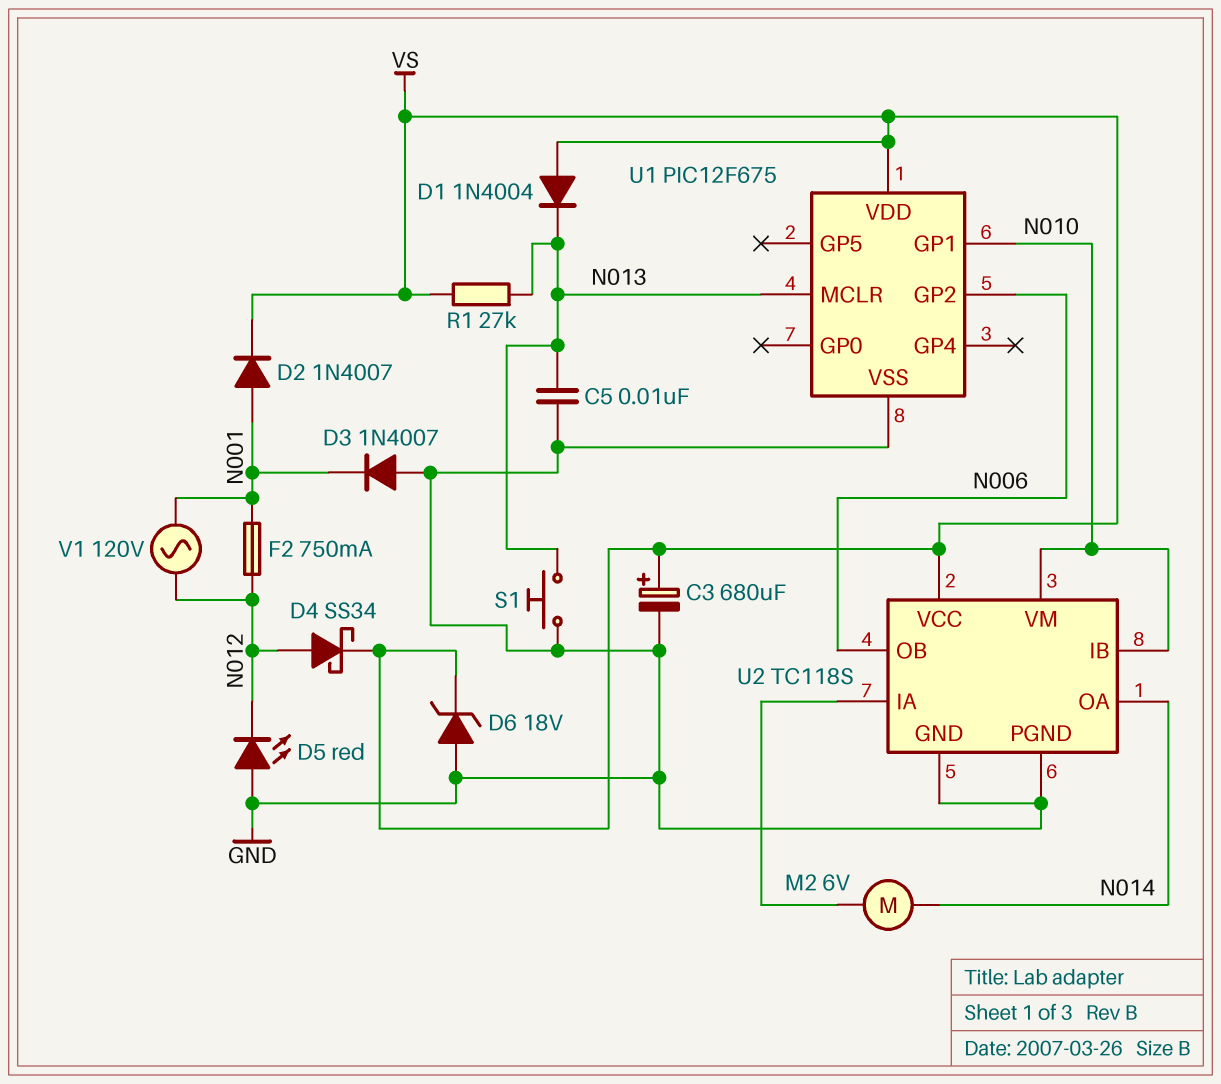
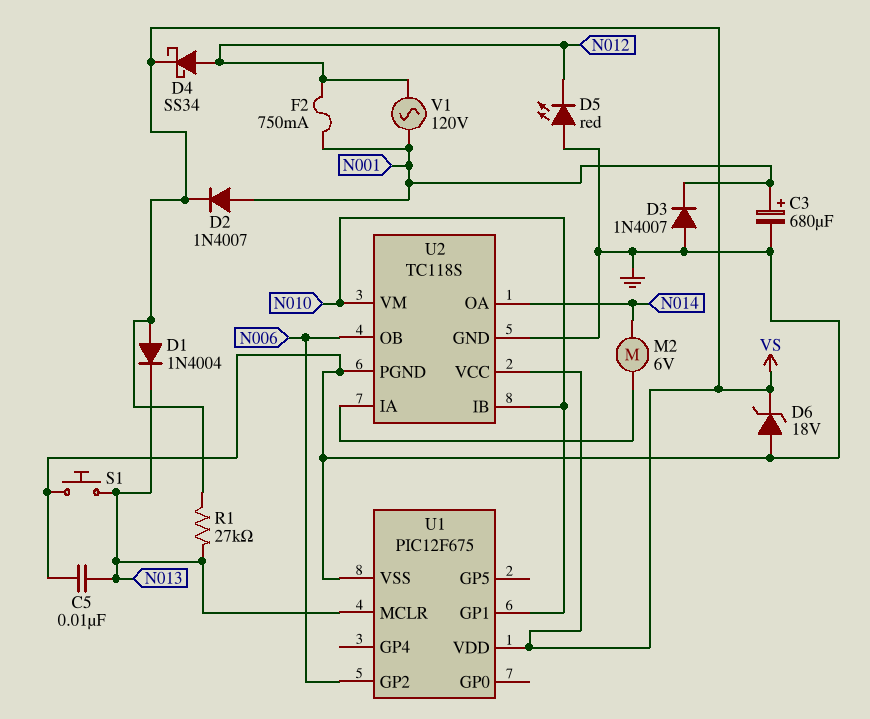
C3: 680uF (plus VS, minus GND) -> 680uF (plus N001, minus GND)

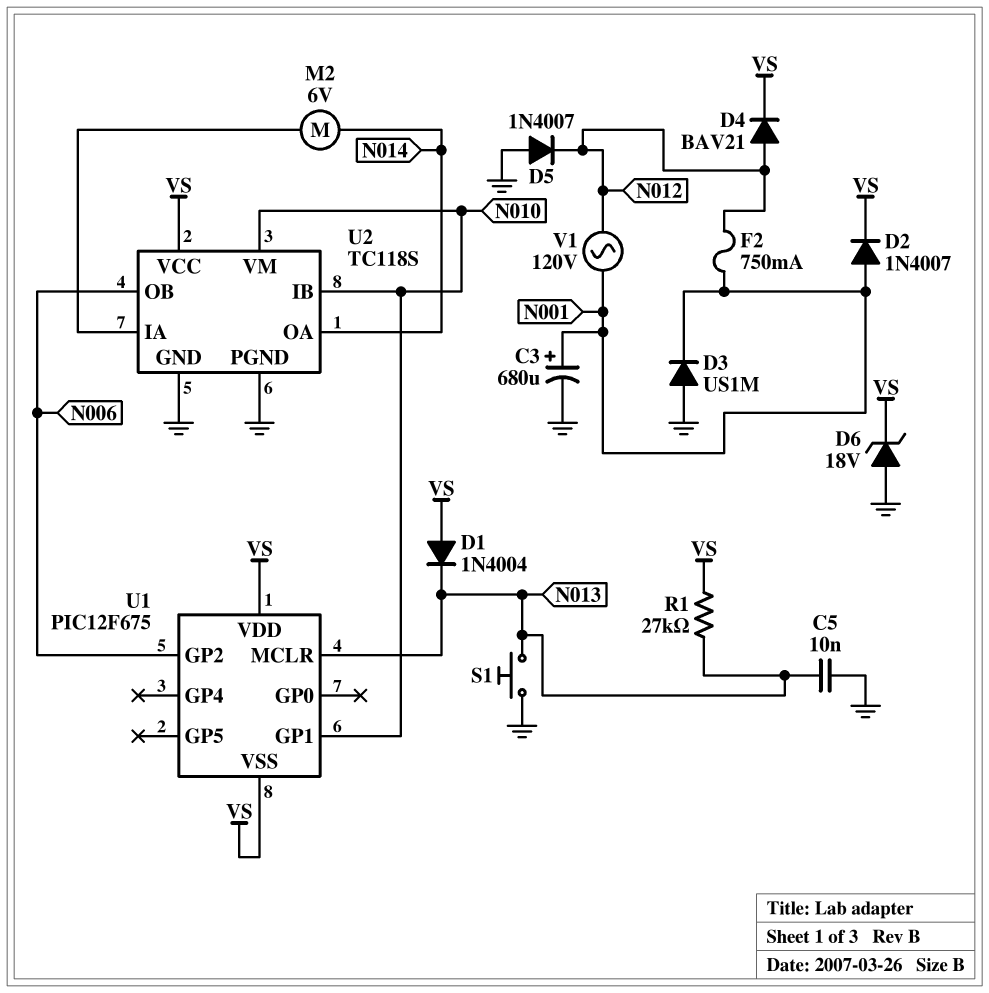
D3: diode 1N4007 (A GND, K N001) -> diode US1M (A GND, K N001)
D4: schottky SS34 (A N012, K VS) -> diode BAV21 (A N012, K VS)
D5: LED red (A GND, K N012) -> diode 1N4007 (A GND, K N012)
U1 pin VSS: GND -> VS

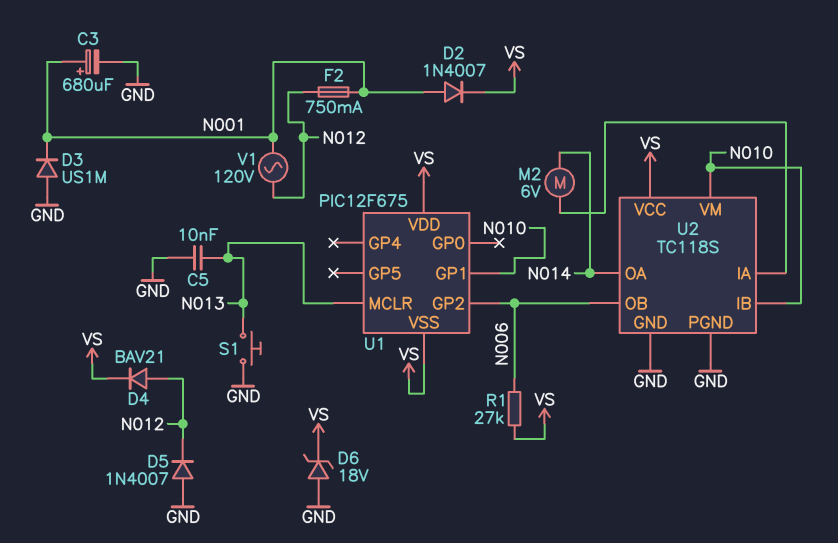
D1: diode 1N4004 (A VS, K N013) -> none
R1: 27k (N013, VS) -> 27k (N006, VS)

